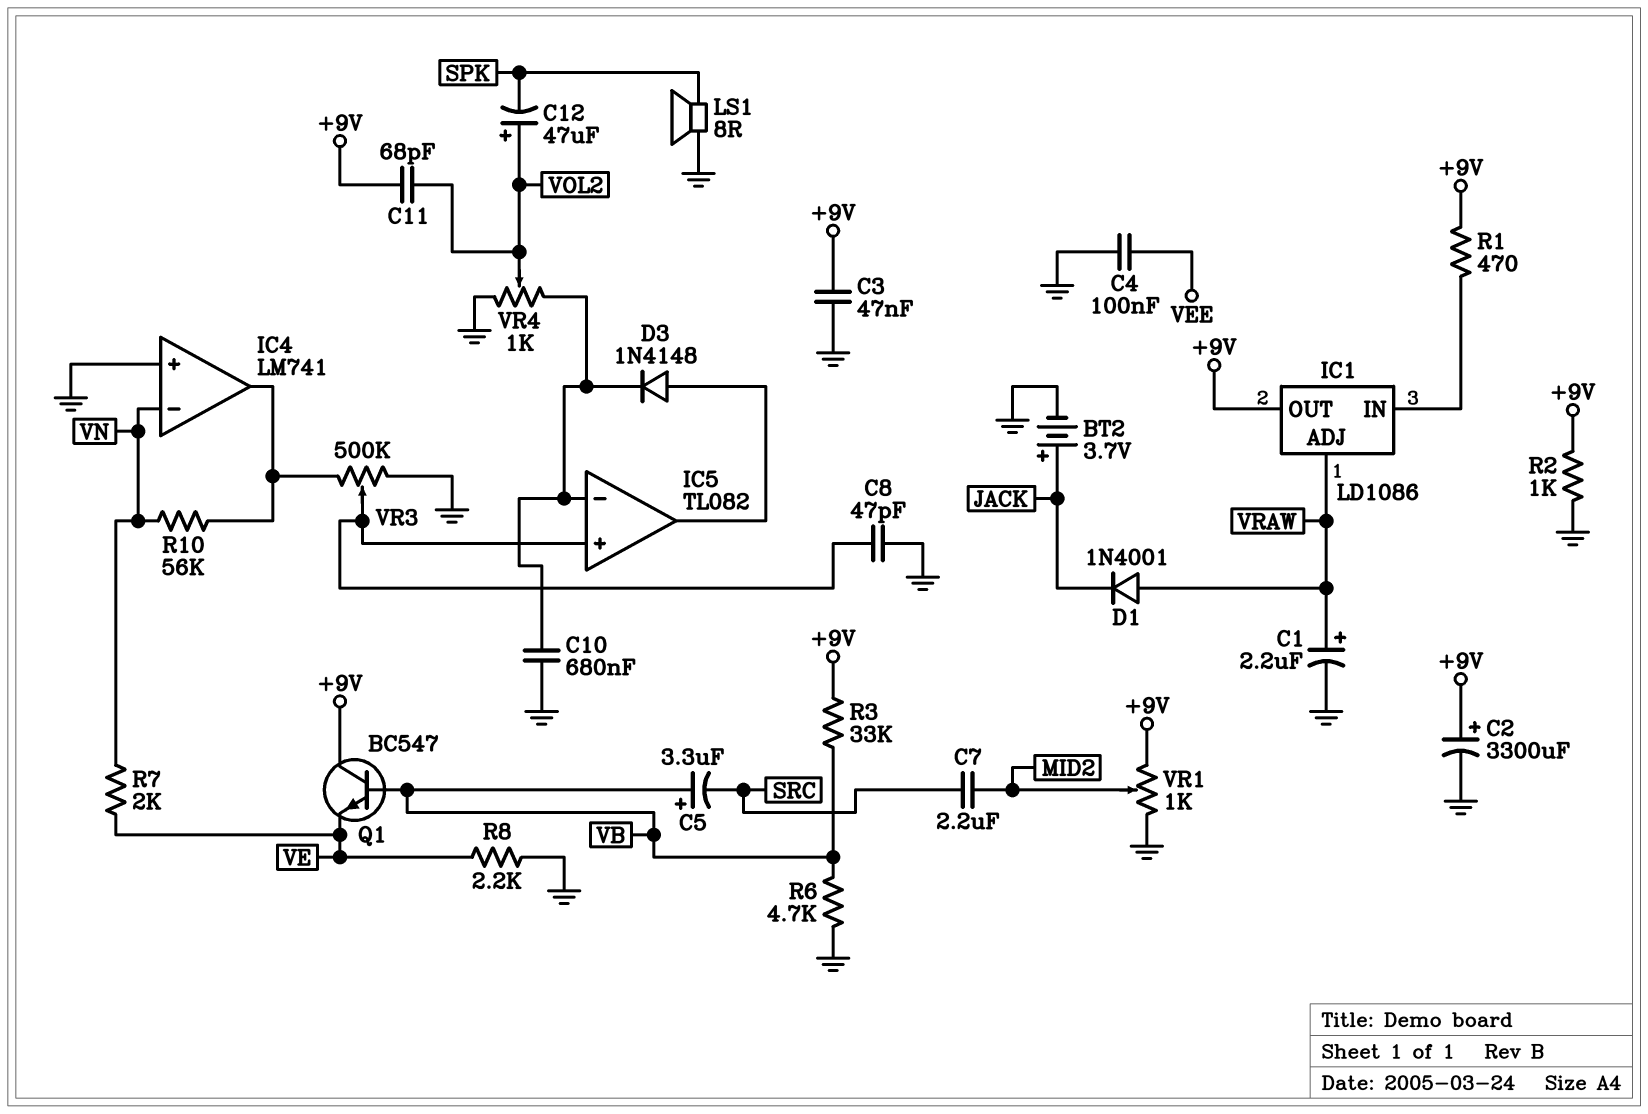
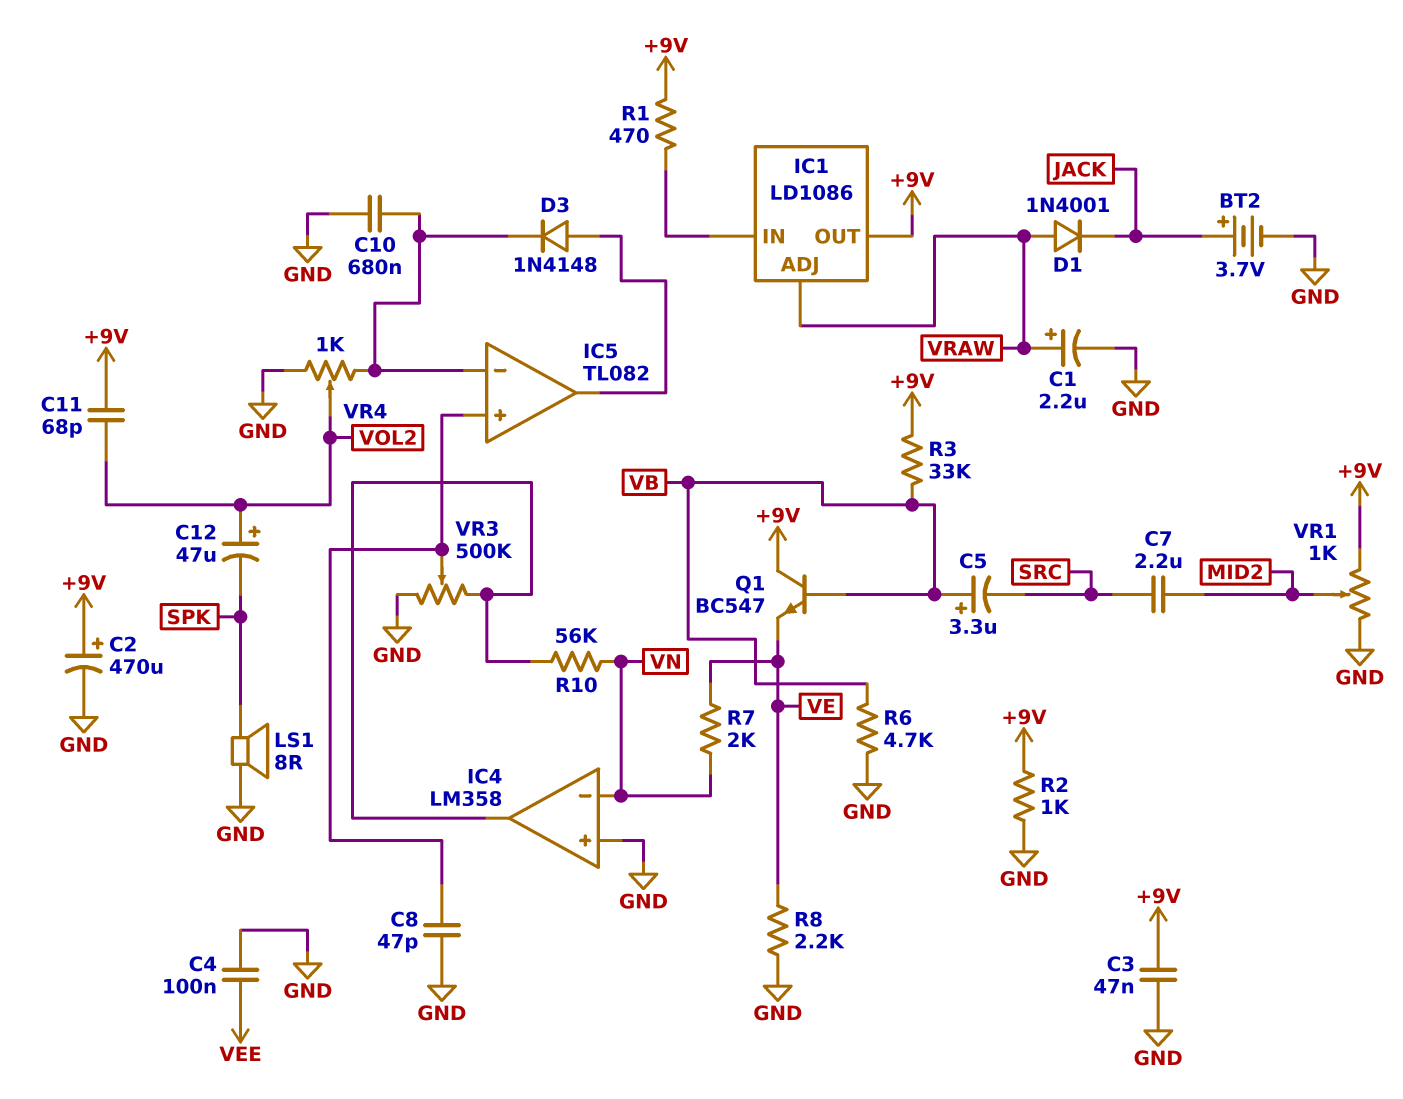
C2: 3300uF (plus +9V, minus GND) -> 470uF (plus +9V, minus GND)
IC4: LM741 -> LM358

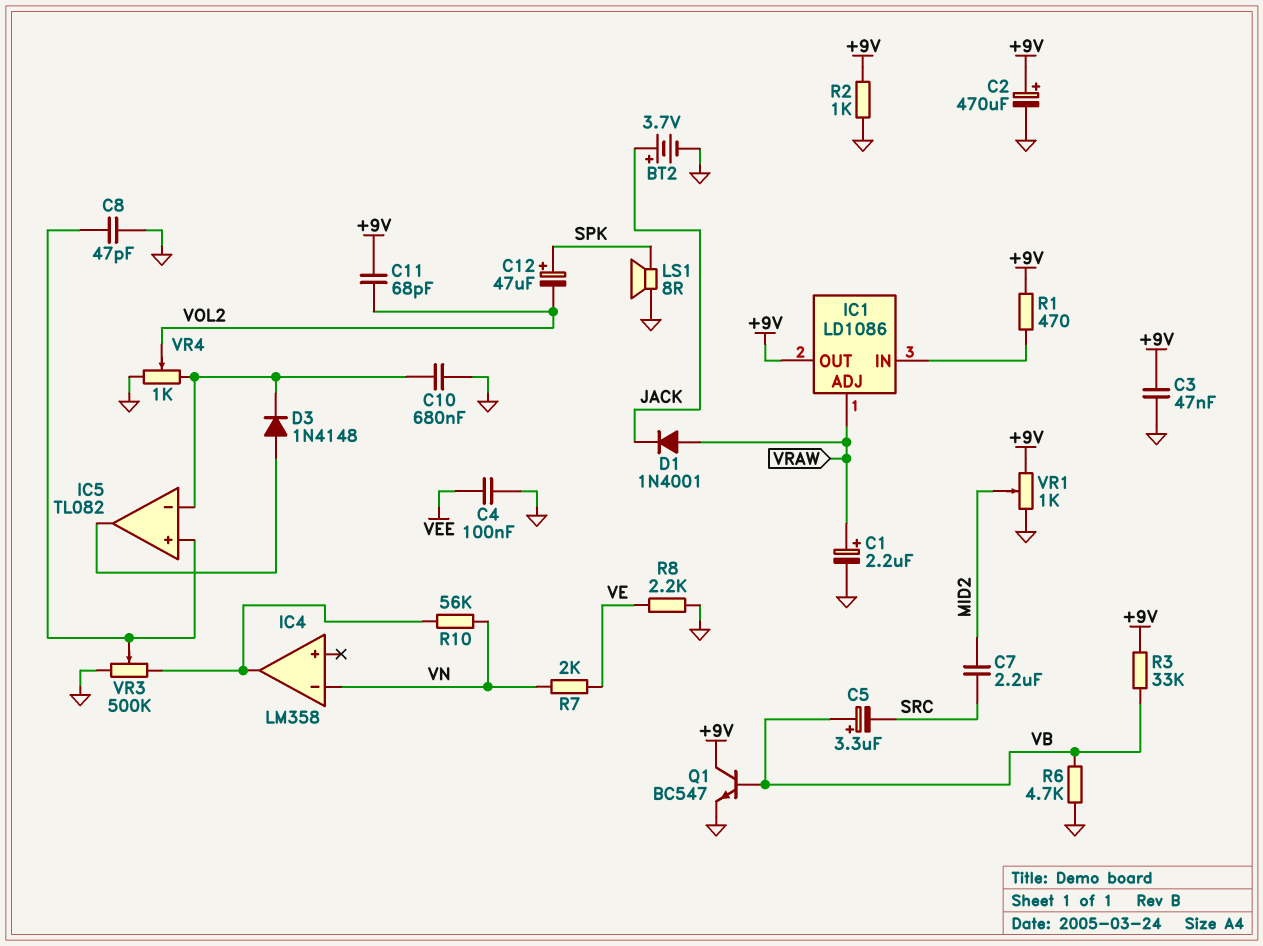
C12: 47uF (plus VOL2, minus SPK) -> 47uF (plus SPK, minus VOL2)
IC4 pin in+: GND -> none
Q1: NPN BC547 (B VB, C +9V, E VE) -> NPN BC547 (B VB, C +9V, E GND)

